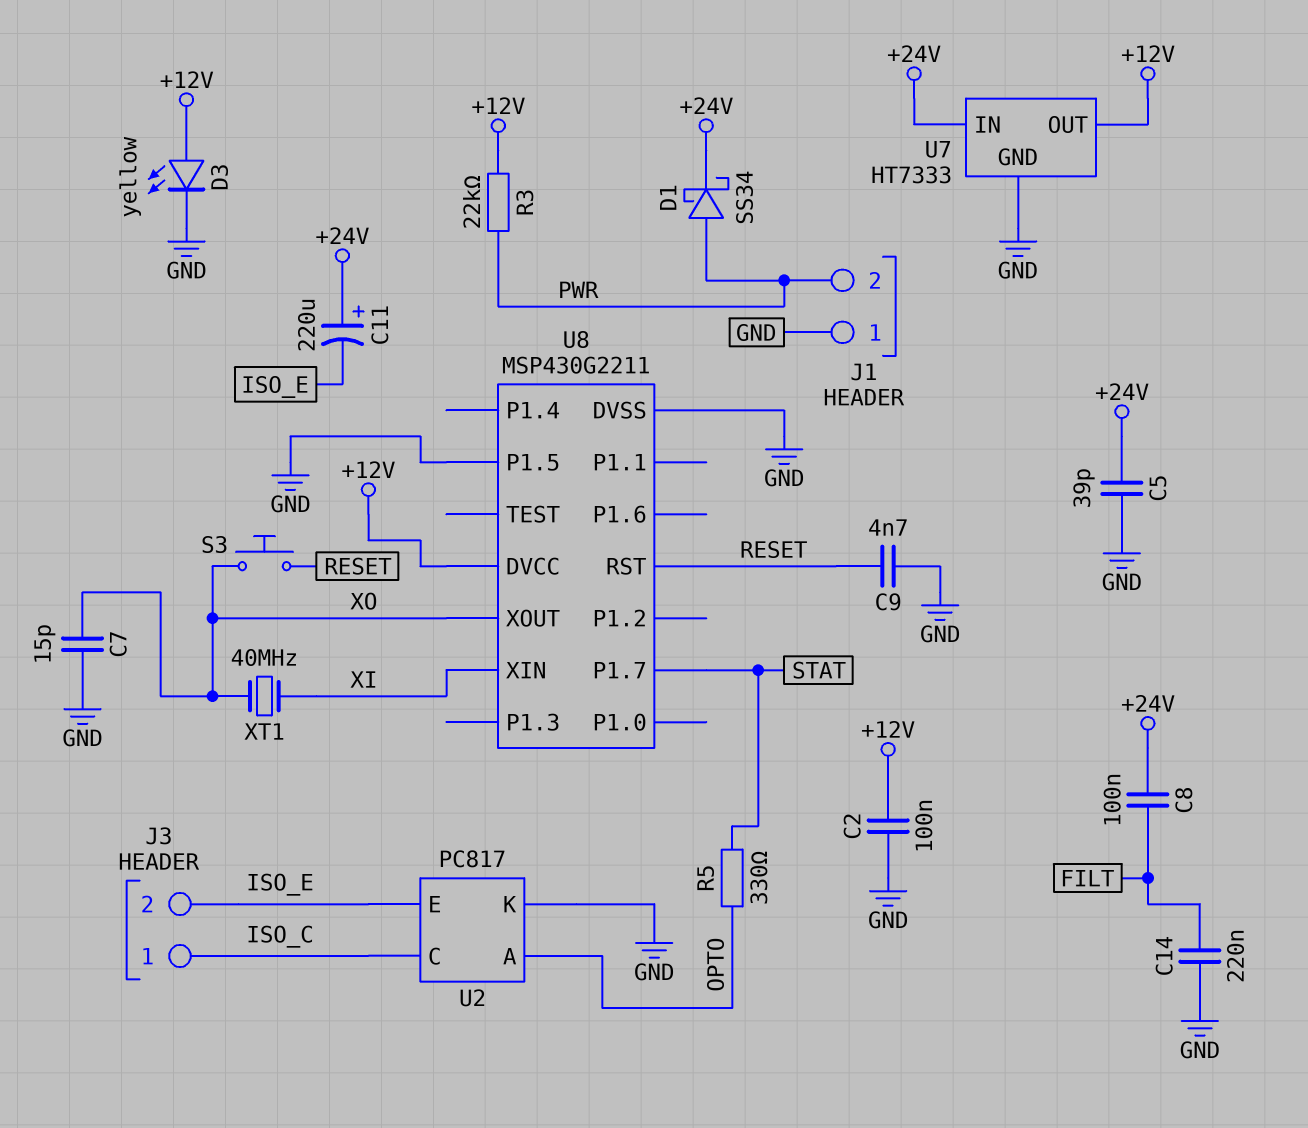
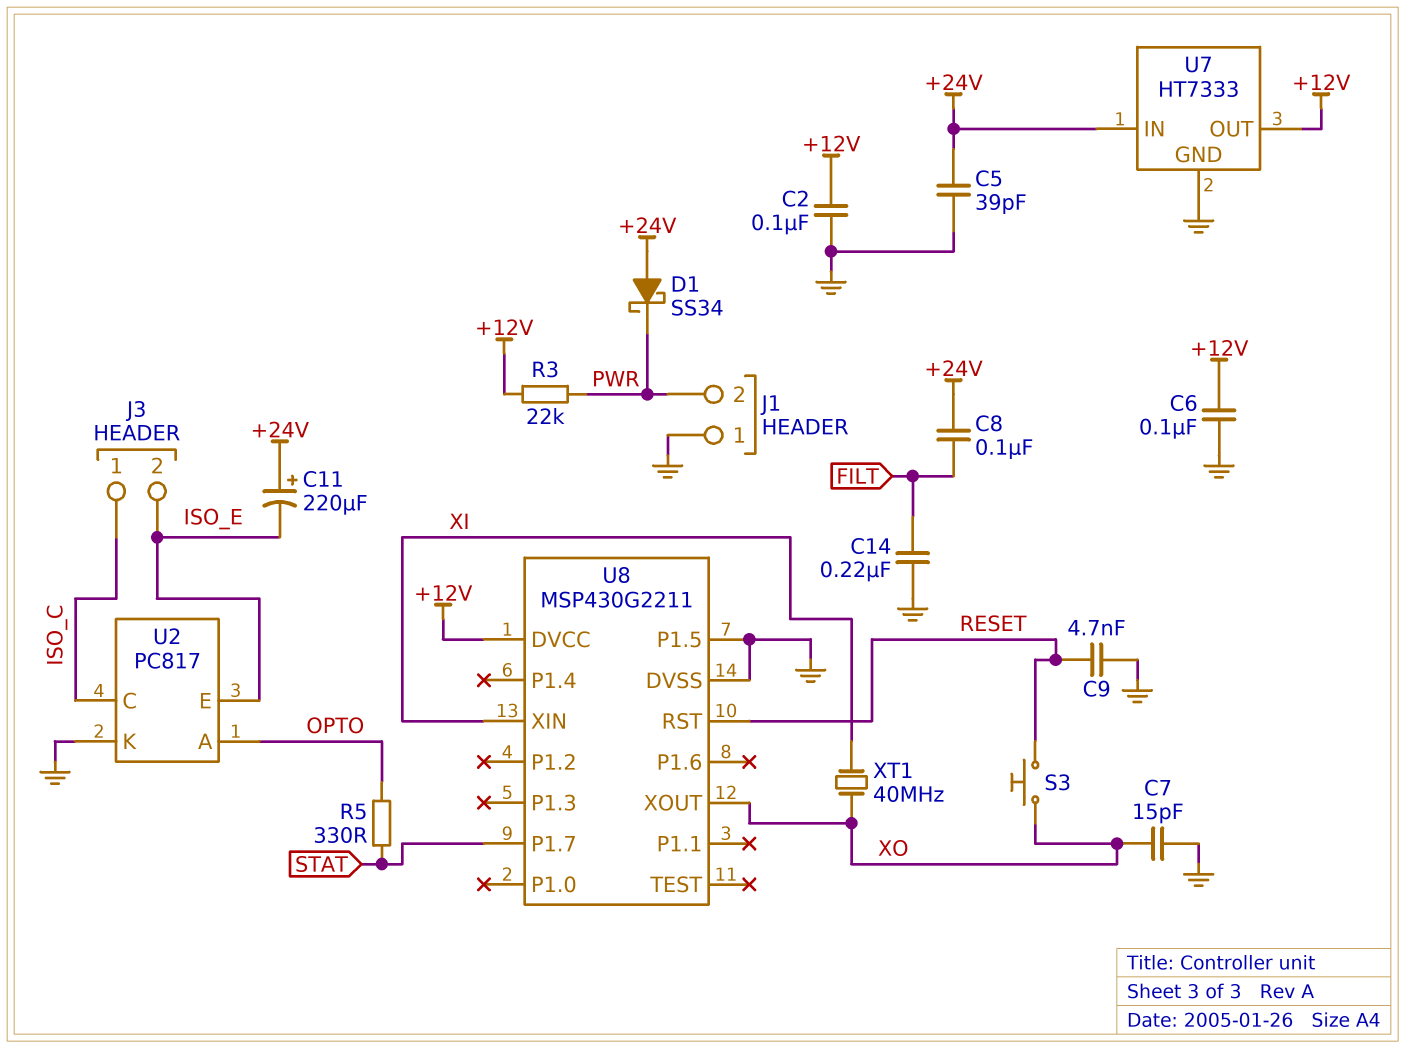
C6: none -> 100nF (+12V, GND)
D1: schottky SS34 (A PWR, K +24V) -> schottky SS34 (A +24V, K PWR)
D3: LED yellow (A +12V, K GND) -> none

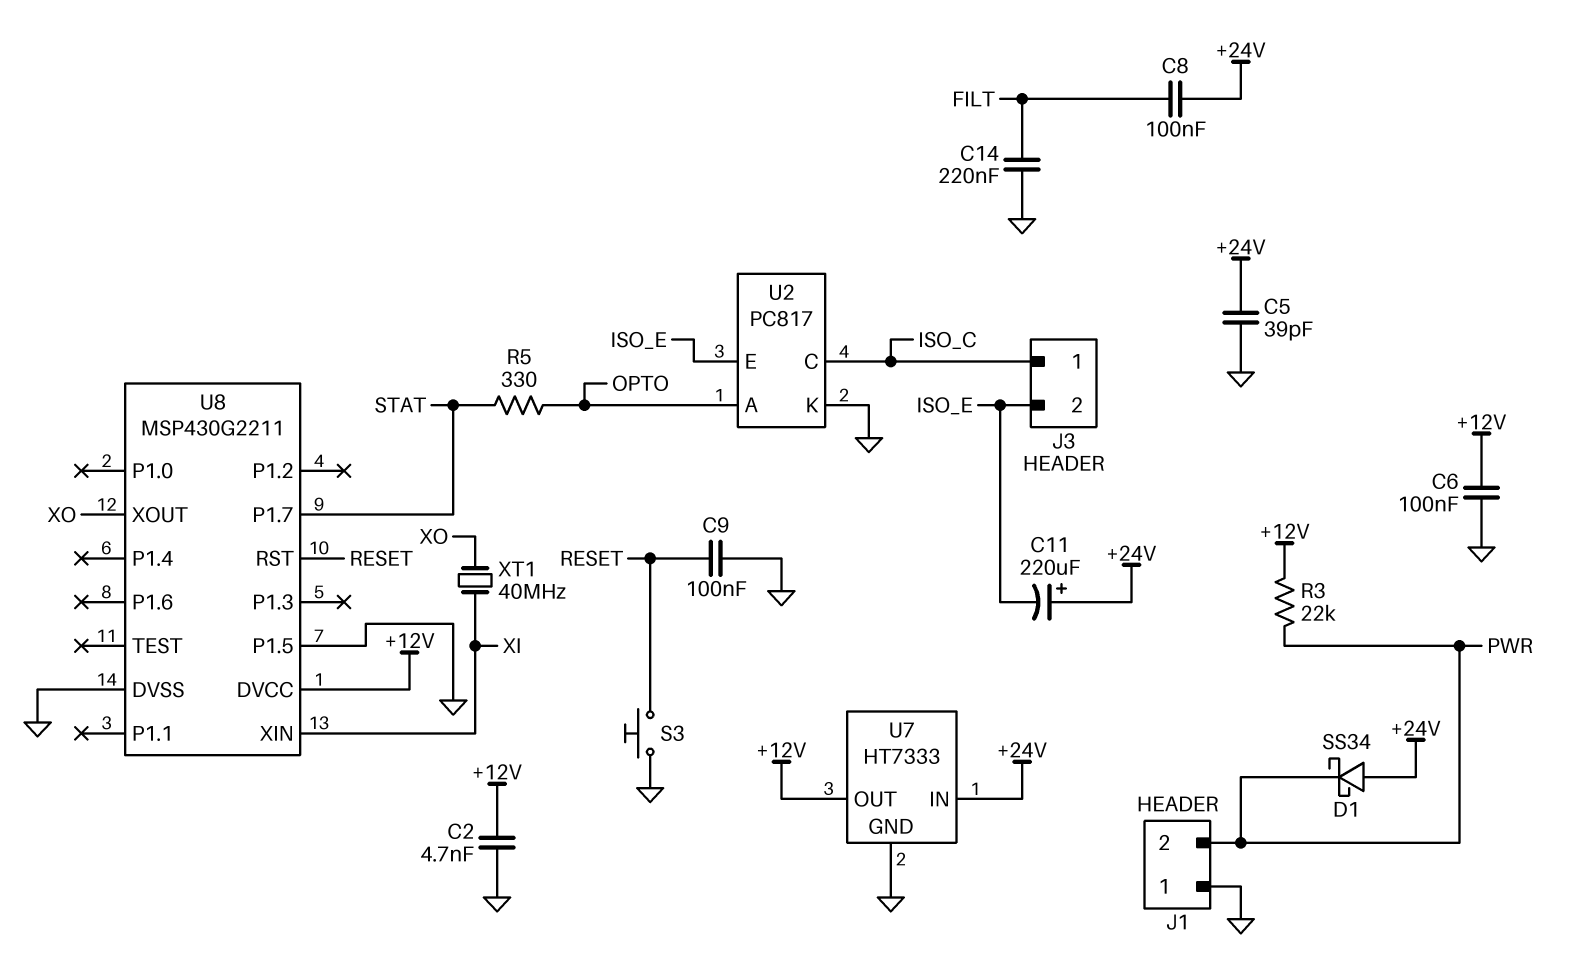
C2: 100nF (+12V, GND) -> 4.7nF (+12V, GND)
C7: 15pF (GND, XO) -> none
C9: 4.7nF (GND, RESET) -> 100nF (GND, RESET)
S3: button (RESET, XO) -> button (GND, RESET)

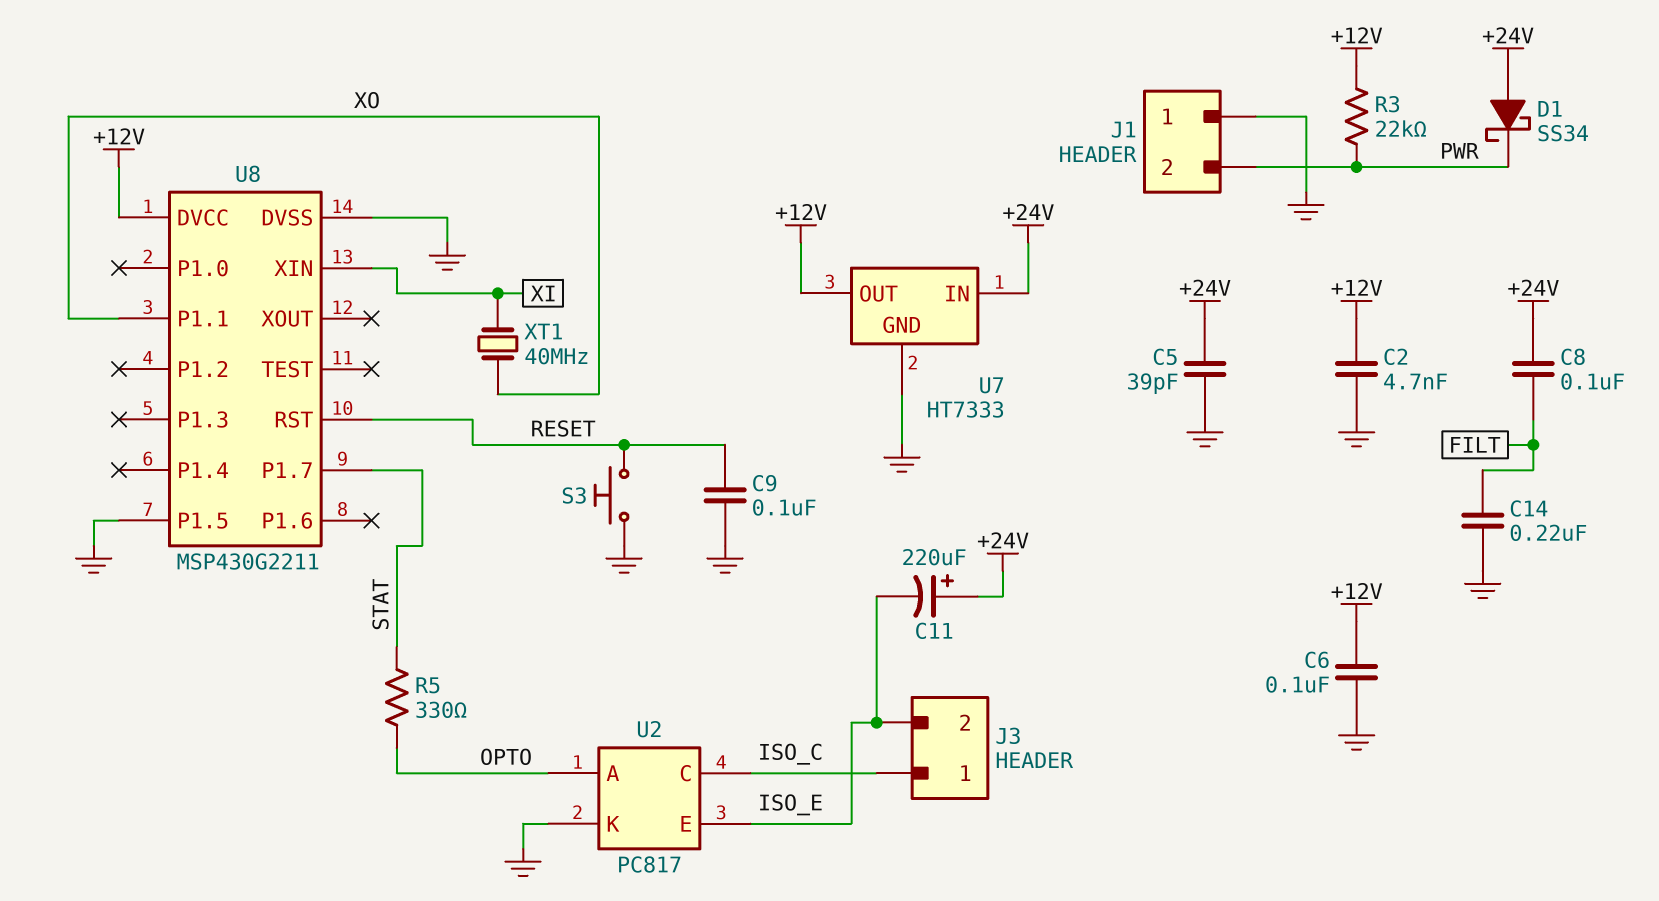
U8 pin P1.1: none -> XO
U8 pin XOUT: XO -> none

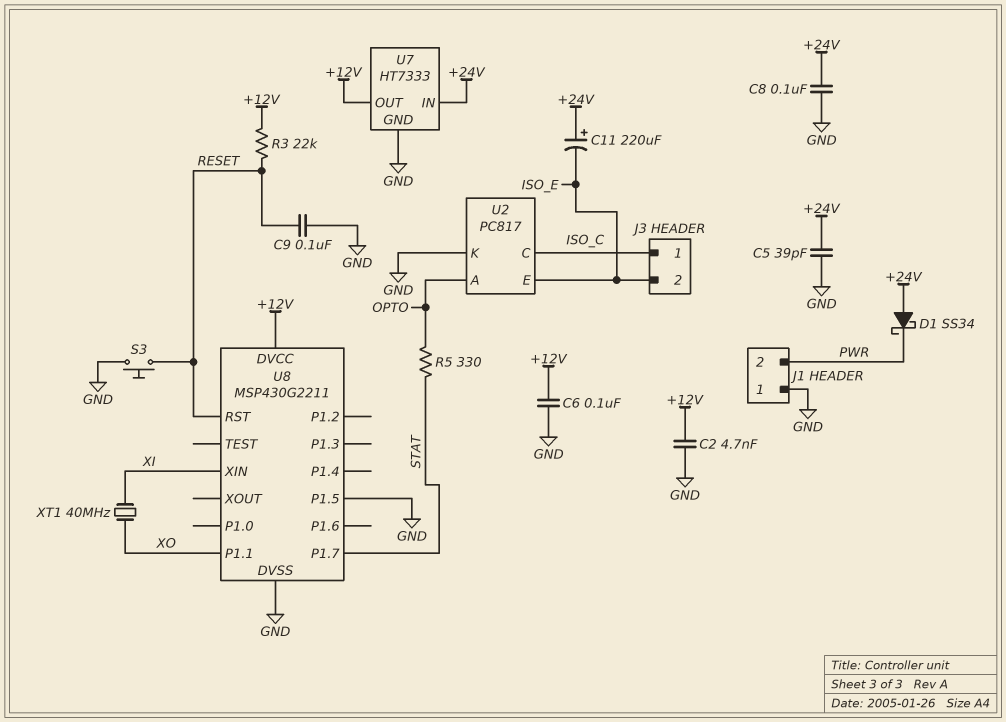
C8: 100nF (+24V, FILT) -> 100nF (+24V, GND)
C14: 220nF (FILT, GND) -> none
R3: 22k (+12V, PWR) -> 22k (+12V, RESET)

